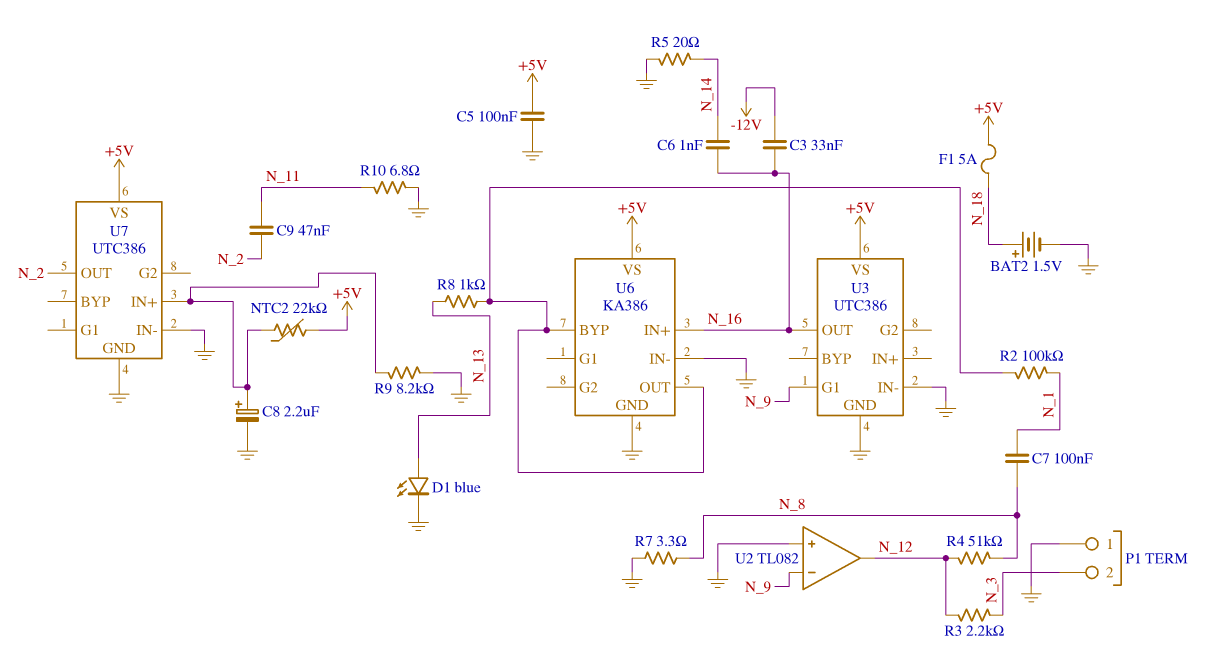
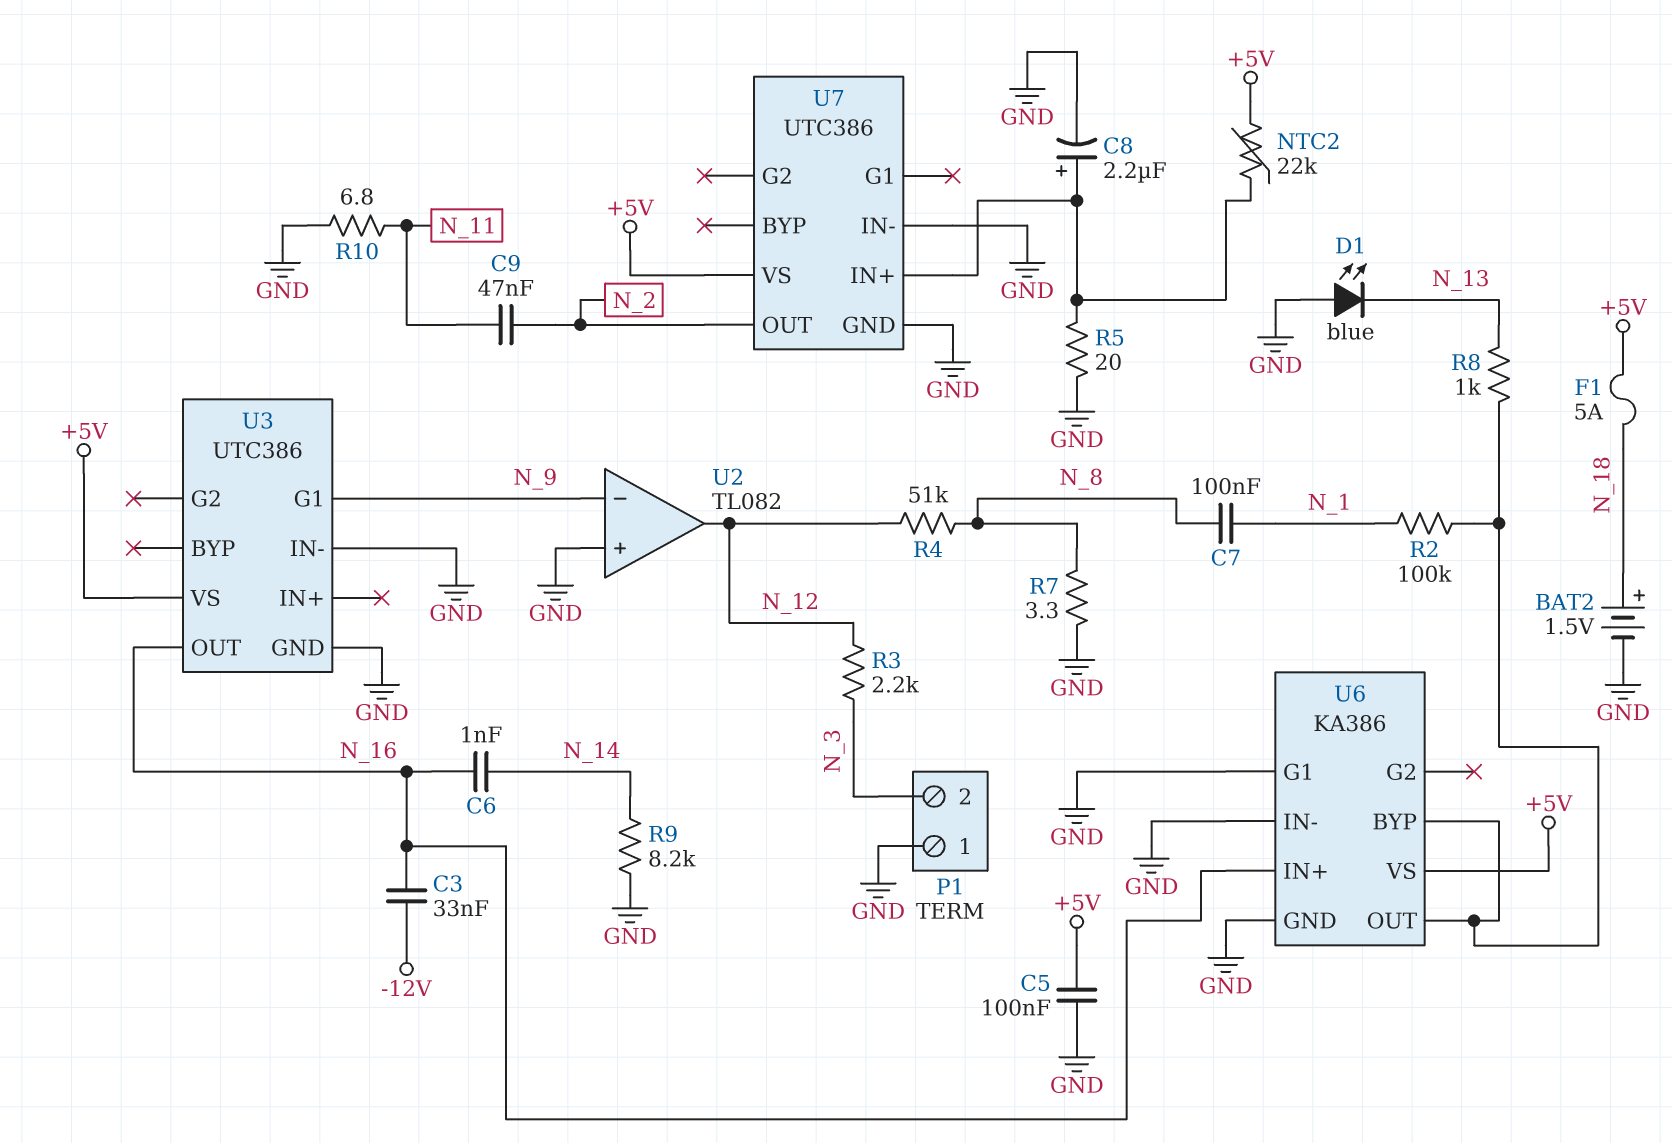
D1: LED blue (A N_13, K GND) -> LED blue (A GND, K N_13)
R5: 20 (GND, N_14) -> 20 (GND, U7/IN+)
R9: 8.2k (GND, U7/IN+) -> 8.2k (GND, N_14)
U6 pin G1: none -> GND

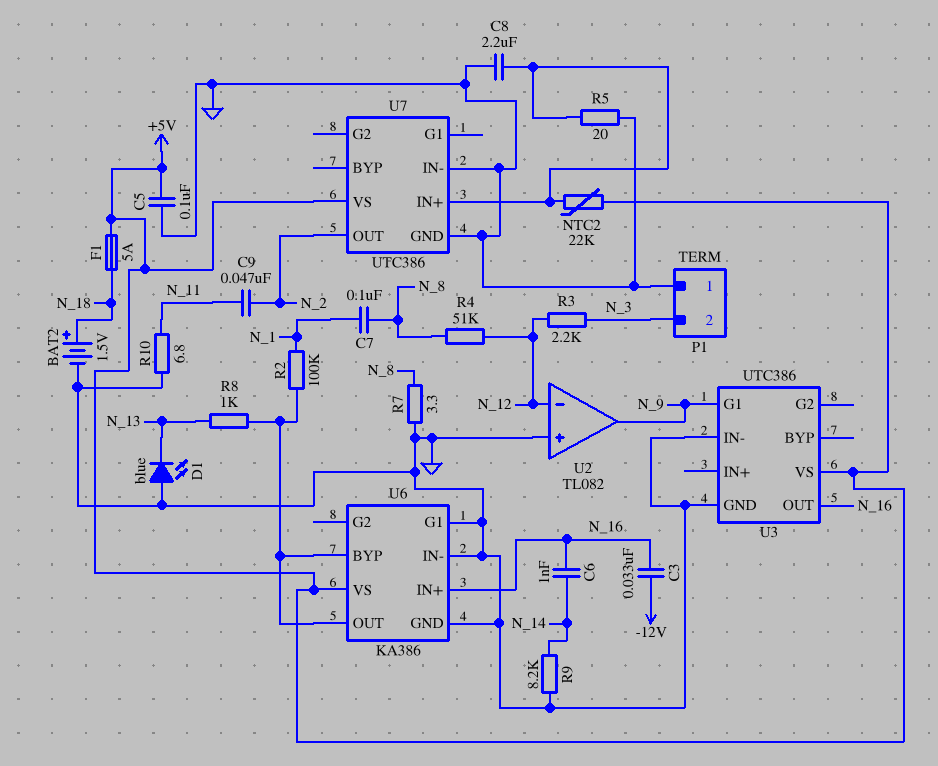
C8: 2.2uF (plus U7/IN+, minus GND) -> 2.2uF (GND, U7/IN+)
U2 pin in-: N_9 -> N_12
U2 pin out: N_12 -> N_9

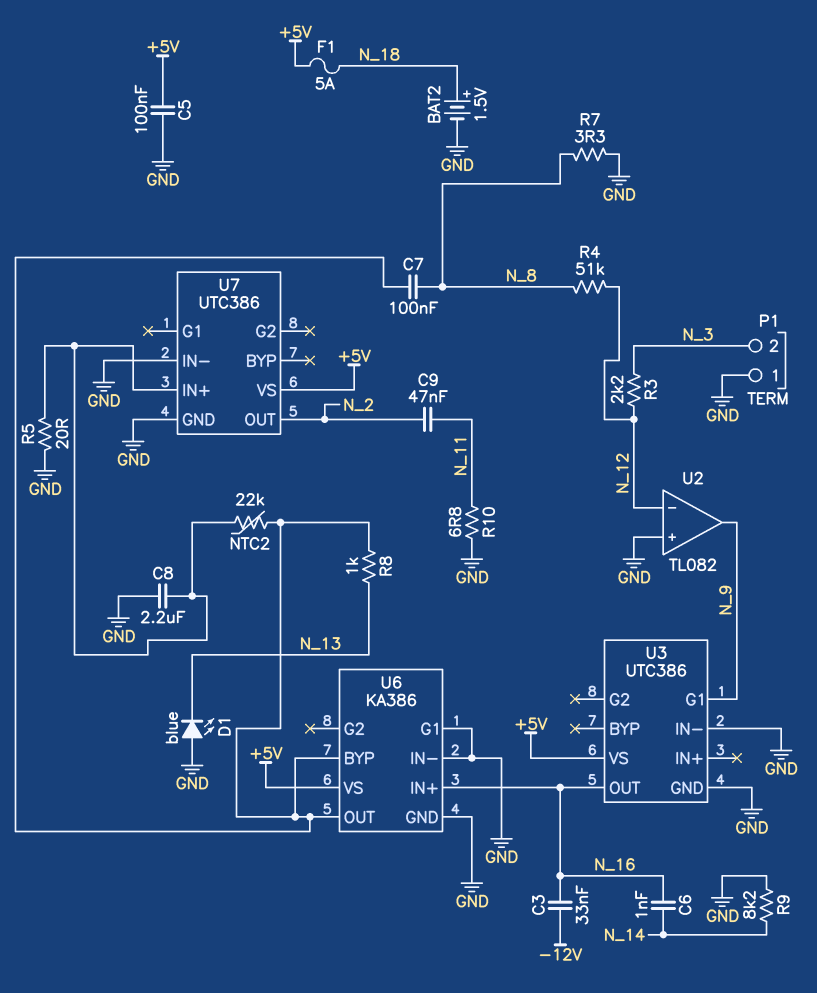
C7: 100nF (N_1, N_8) -> 100nF (N_8, U6/BYP)
NTC2: 22k (+5V, U7/IN+) -> 22k (U6/BYP, U7/IN+)
R2: 100k (N_1, U6/BYP) -> none

